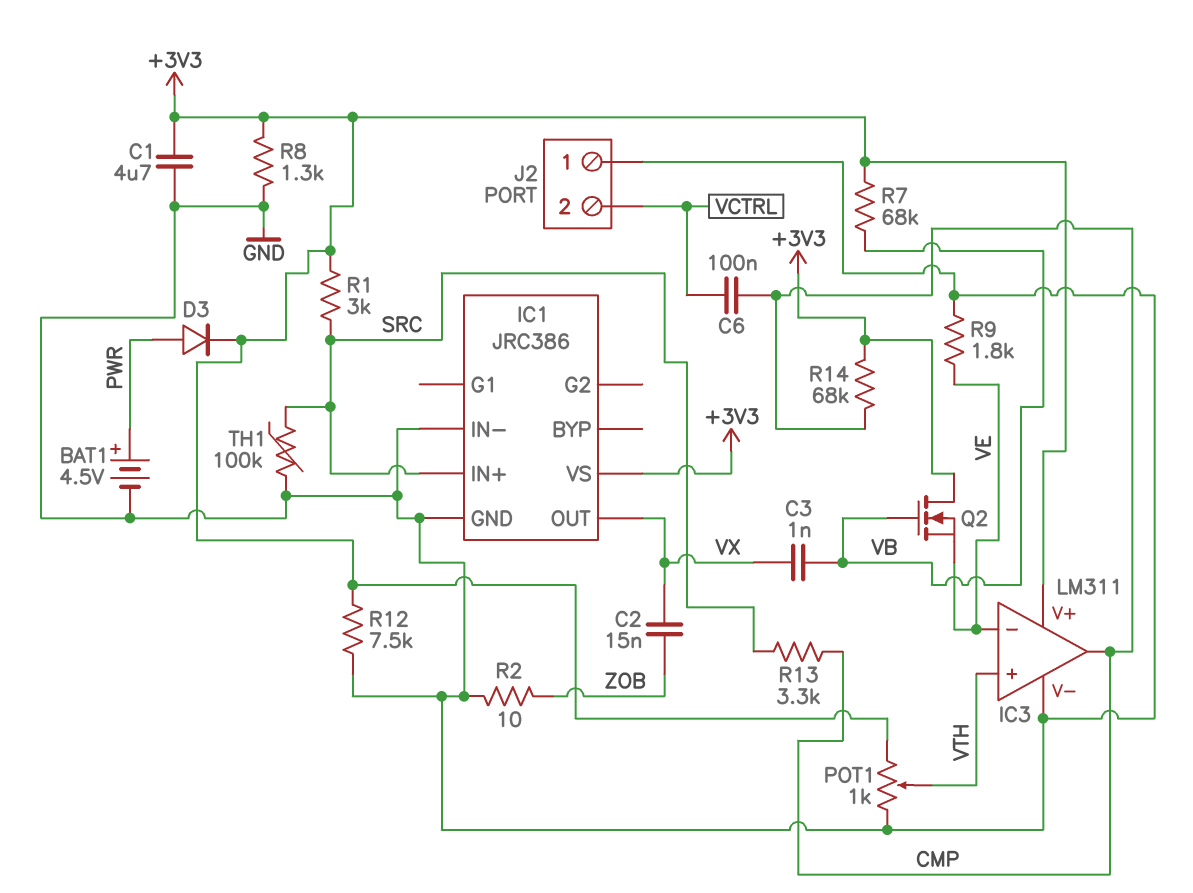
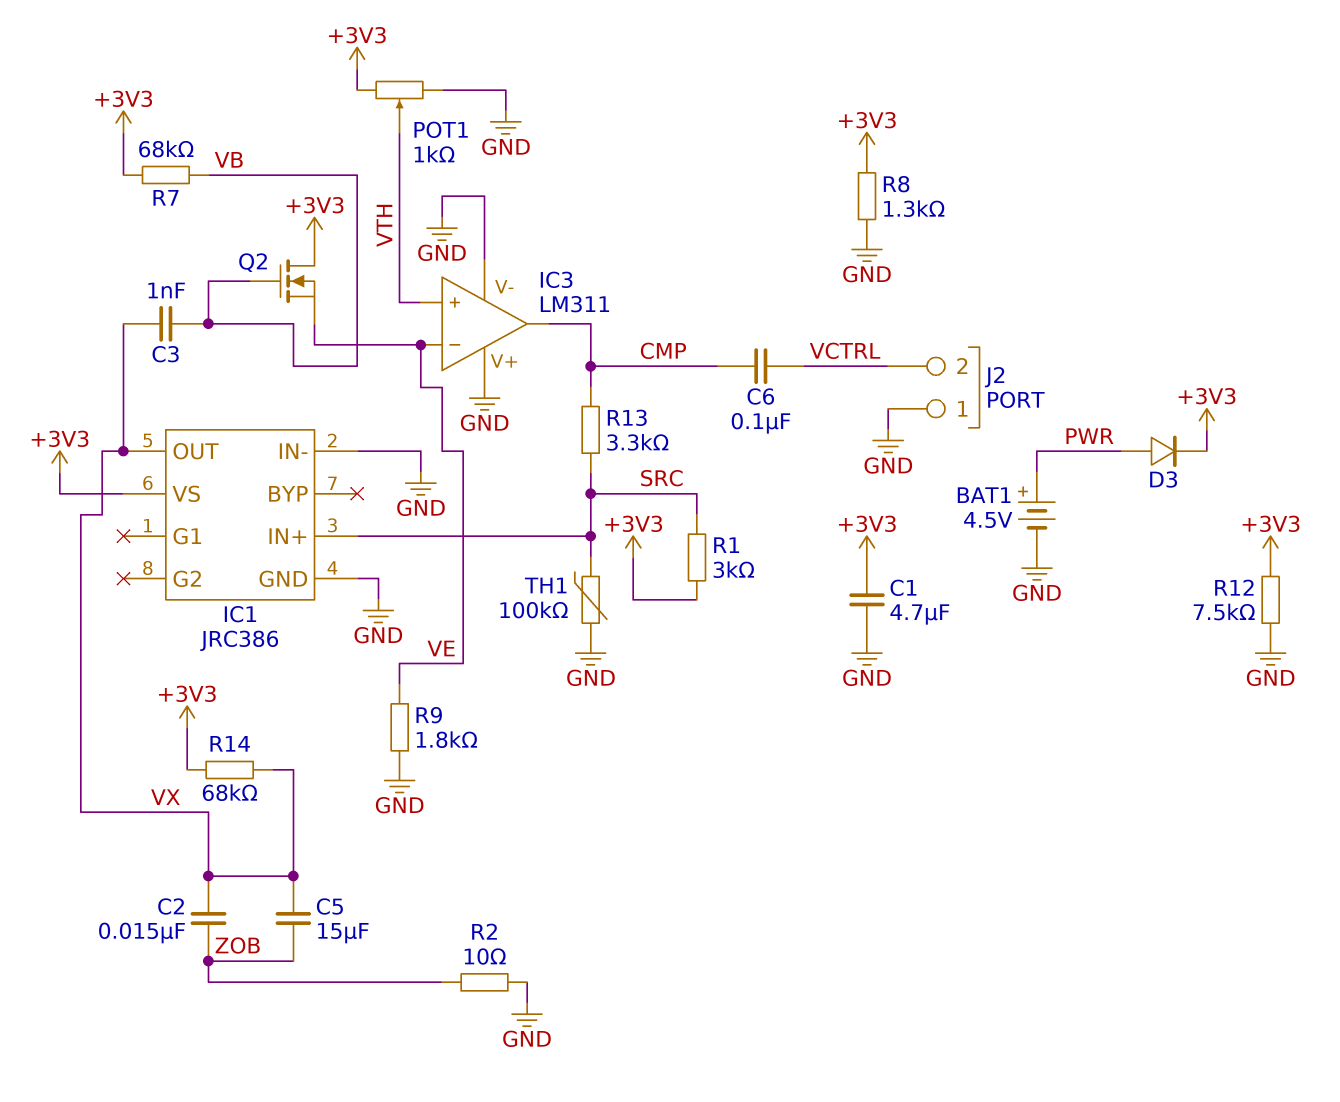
C5: none -> 15uF (VX, ZOB)
IC3 pin V+: +3V3 -> GND
R14: 68k (+3V3, CMP) -> 68k (+3V3, VX)

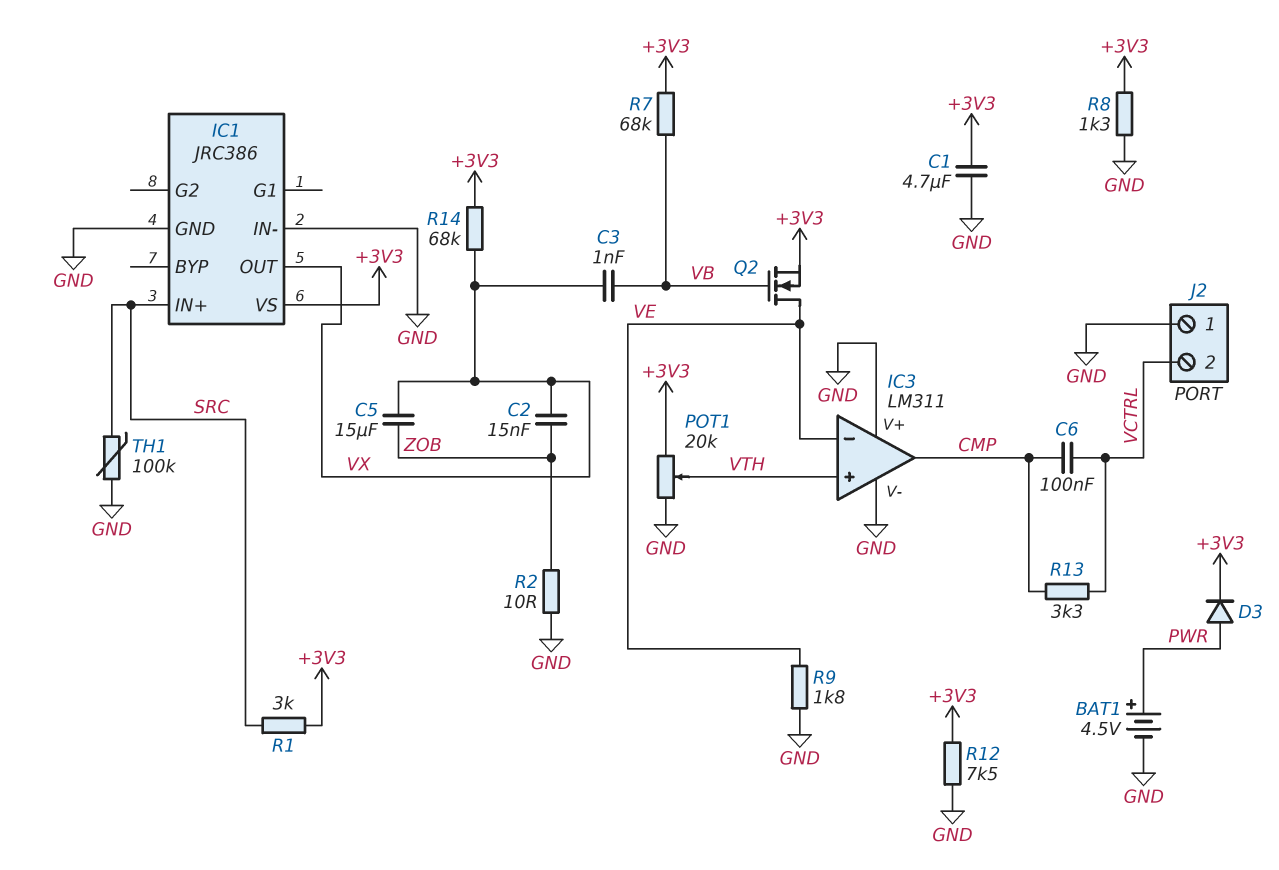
POT1: 1k (+3V3, GND, wiper VTH) -> 20k (+3V3, GND, wiper VTH)
Q2: NMOS (G VB, D +3V3, S VE) -> NMOS (G VB, D VE, S +3V3)
R13: 3.3k (CMP, SRC) -> 3.3k (CMP, VCTRL)

